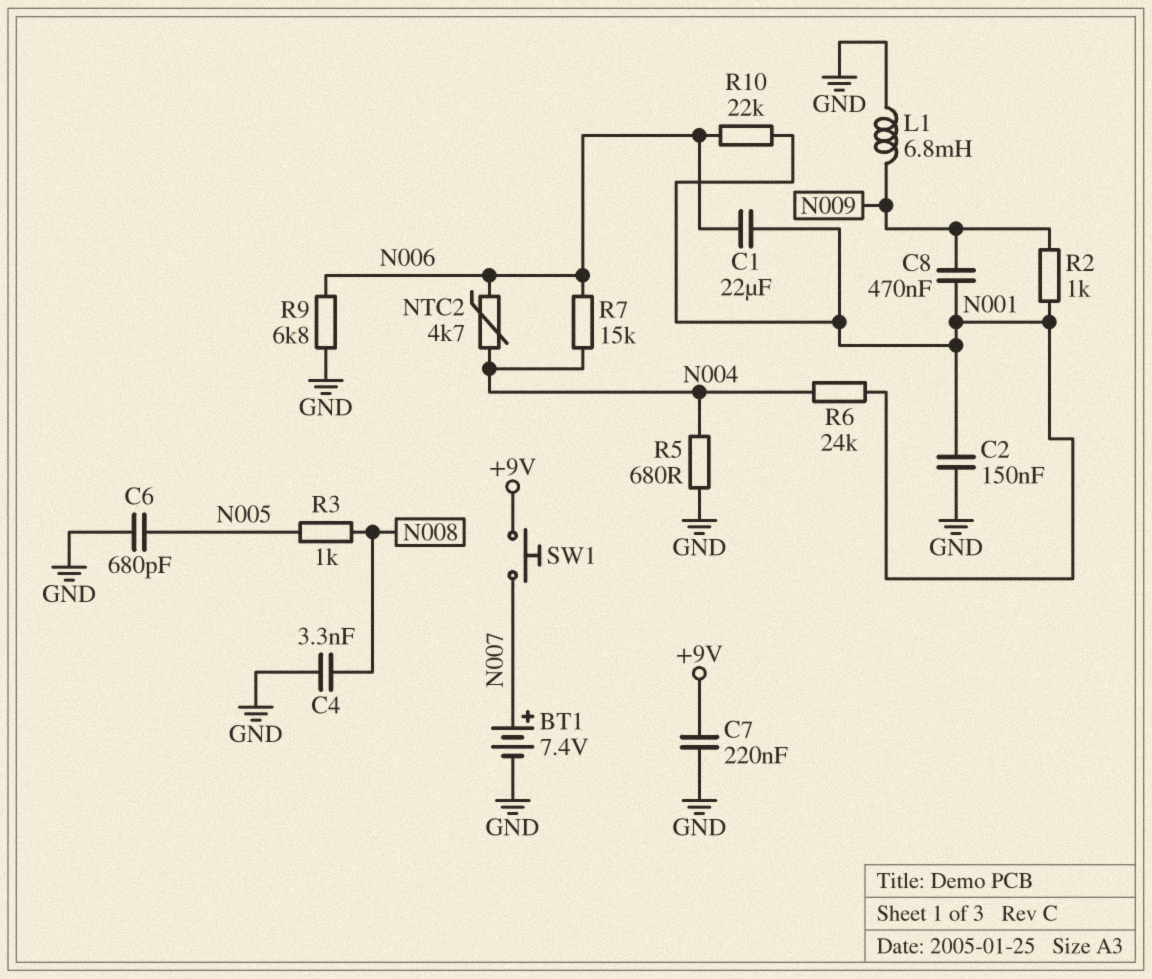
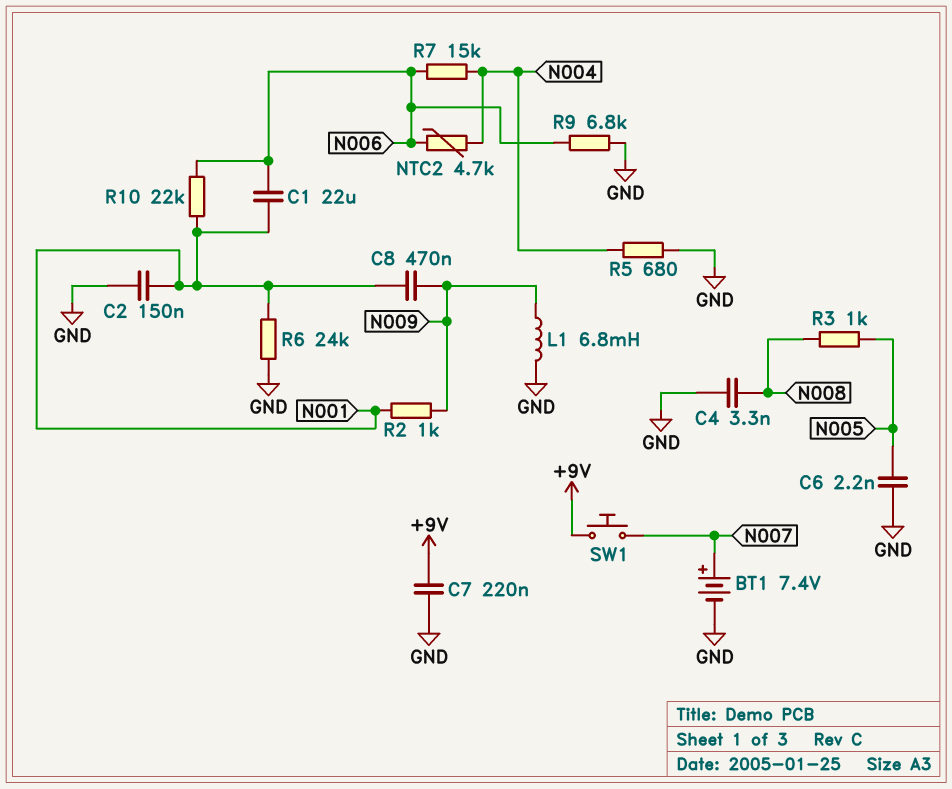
C6: 680pF (GND, N005) -> 2.2nF (GND, N005)
R6: 24k (N001, N004) -> 24k (GND, N001)

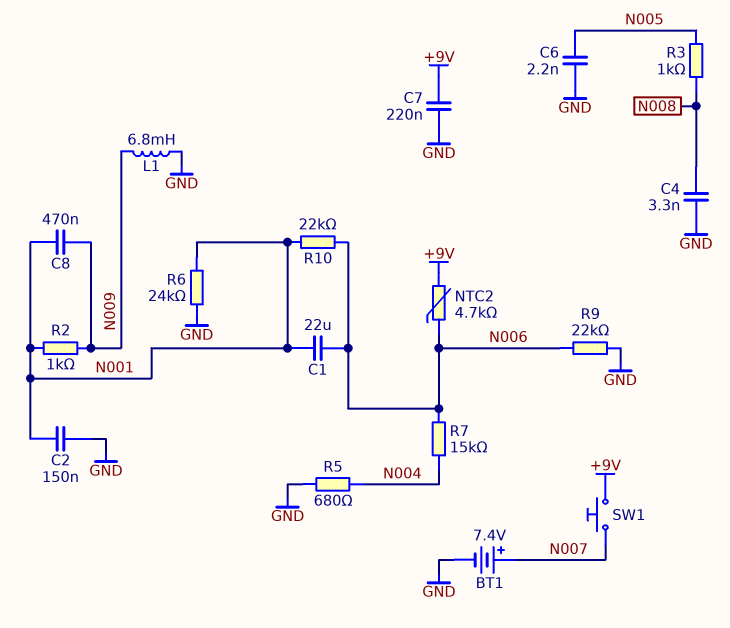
NTC2: 4.7k (N004, N006) -> 4.7k (+9V, N006)
R9: 6.8k (GND, N006) -> 22k (GND, N006)

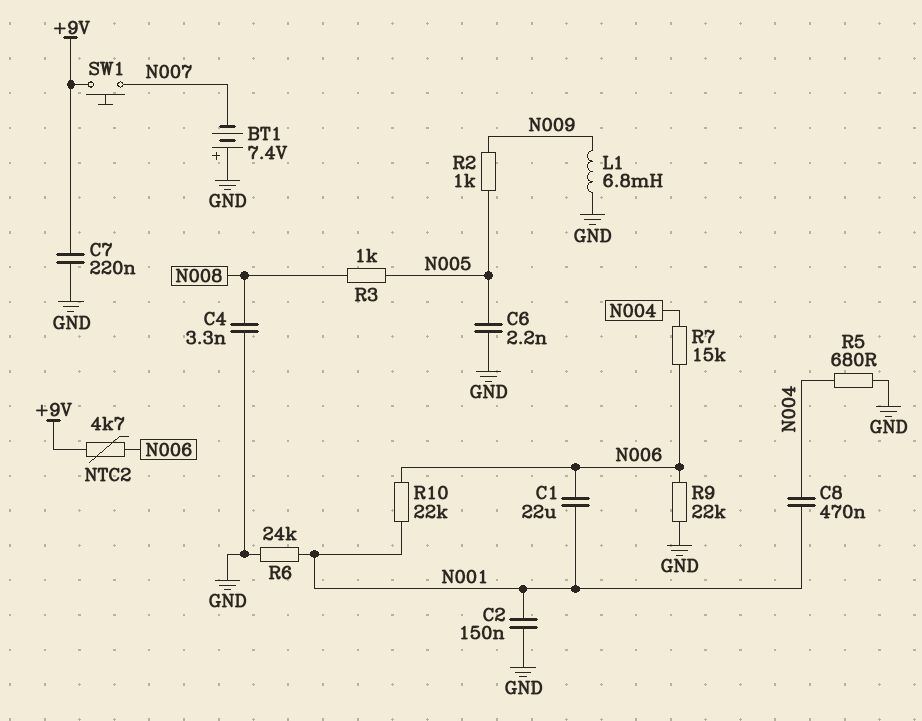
BT1: 7.4V (plus N007, minus GND) -> 7.4V (plus GND, minus N007)
C8: 470nF (N001, N009) -> 470nF (N001, N004)
R2: 1k (N001, N009) -> 1k (N005, N009)

